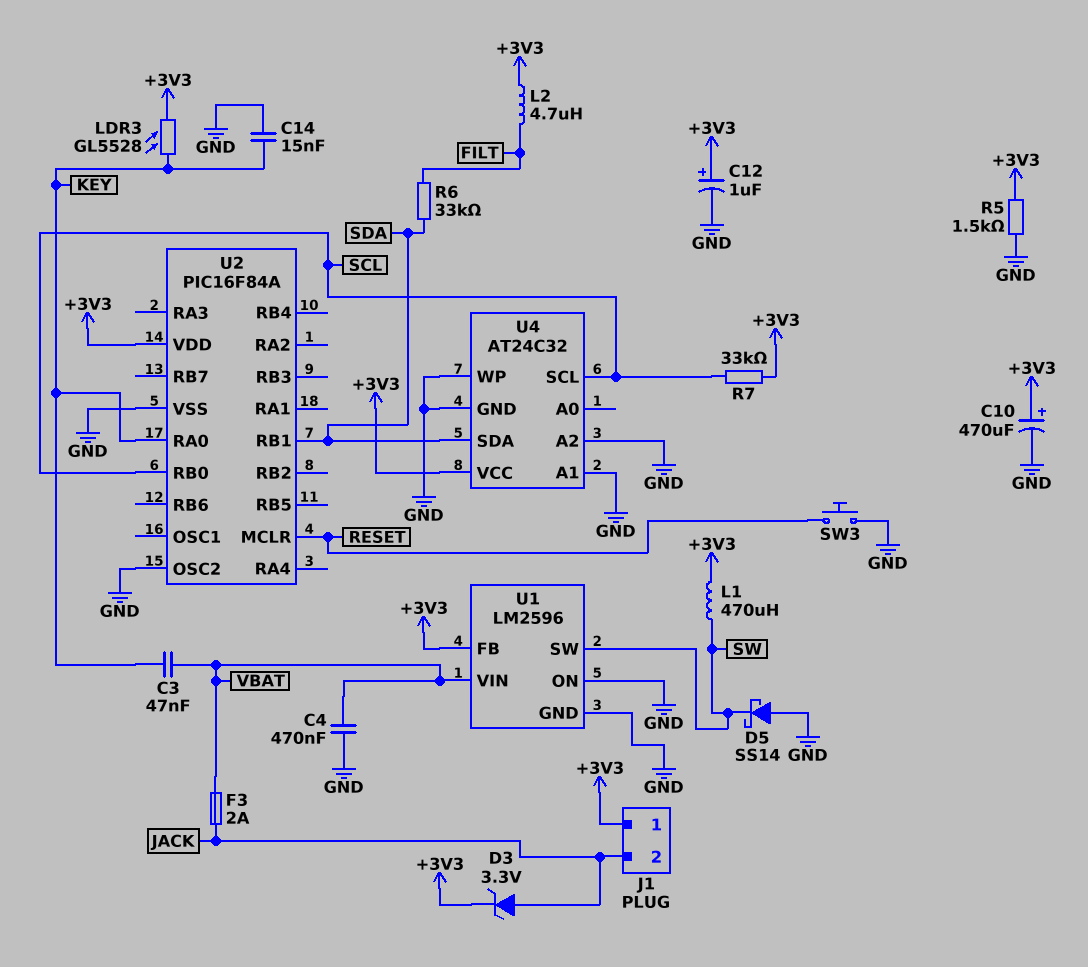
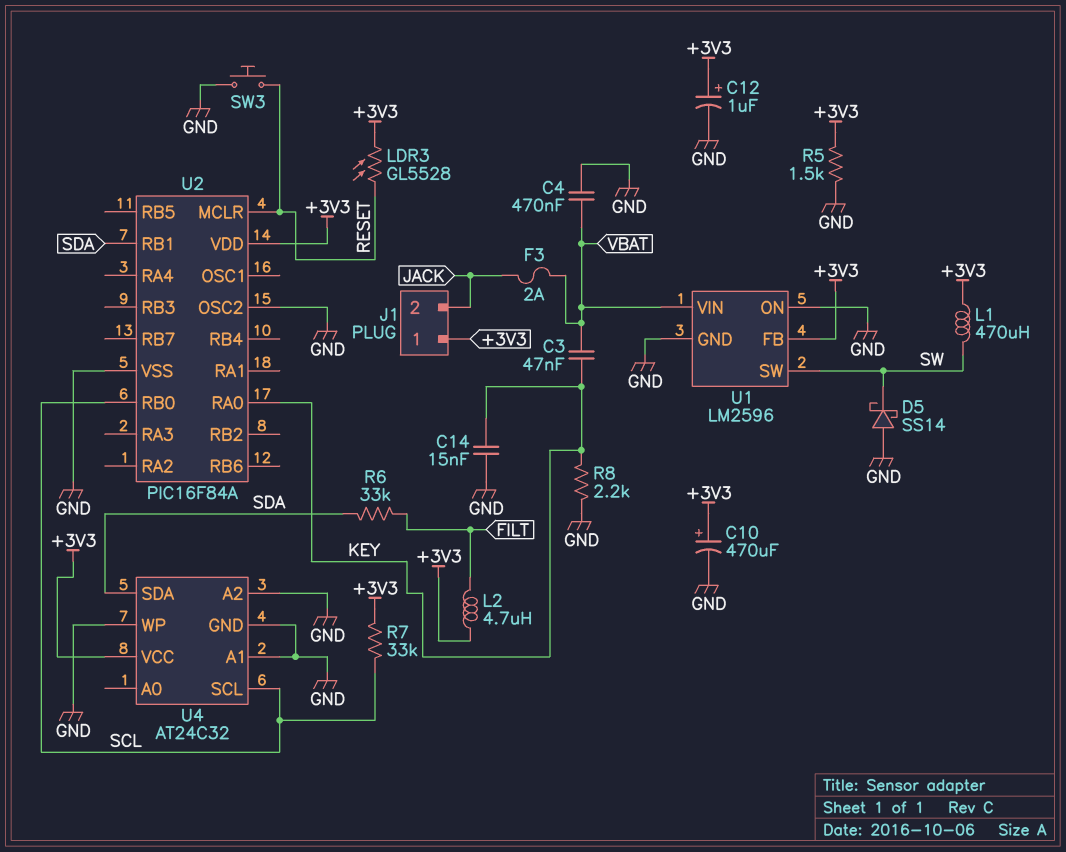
D3: zener 3.3V (A JACK, K +3V3) -> none
LDR3: GL5528 (+3V3, KEY) -> GL5528 (+3V3, RESET)
R8: none -> 2.2k (GND, KEY)

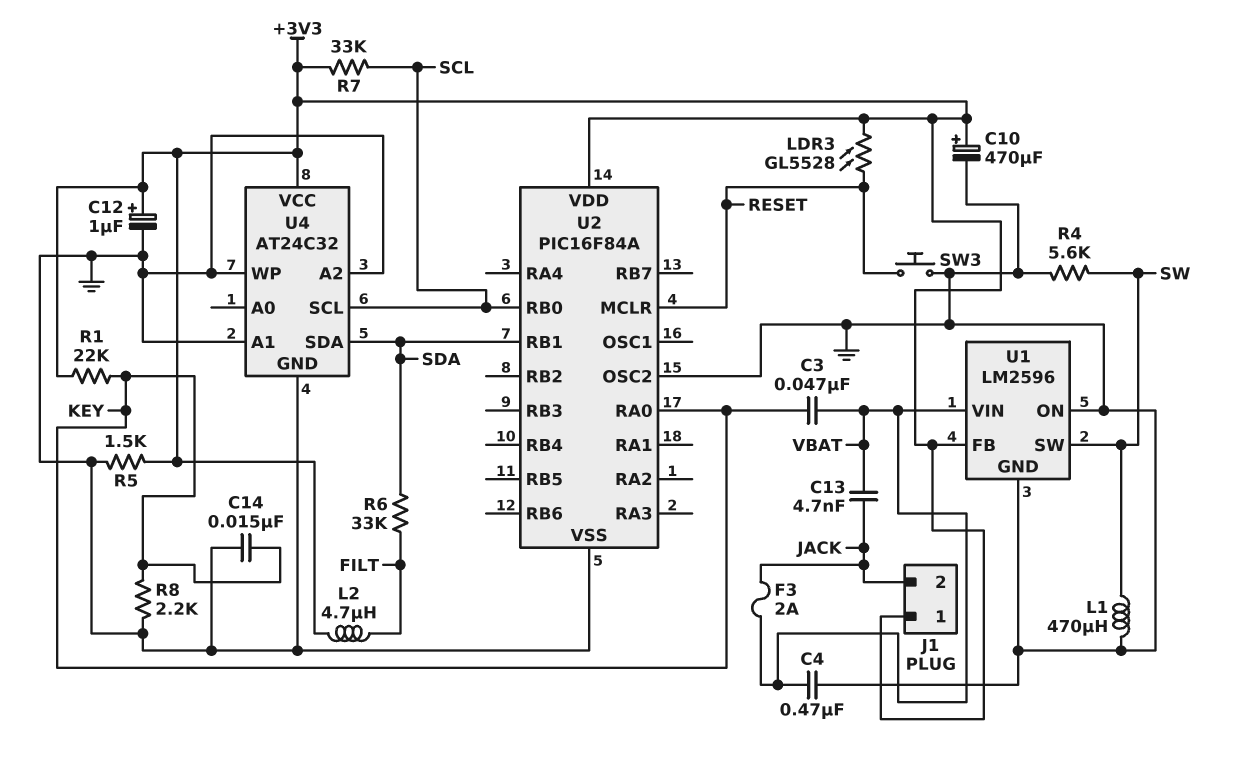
C13: none -> 4.7nF (JACK, VBAT)
D5: schottky SS14 (A GND, K SW) -> none
L1: 470uH (+3V3, SW) -> 470uH (GND, SW)
R1: none -> 22k (+3V3, KEY)
R4: none -> 5.6k (GND, SW)

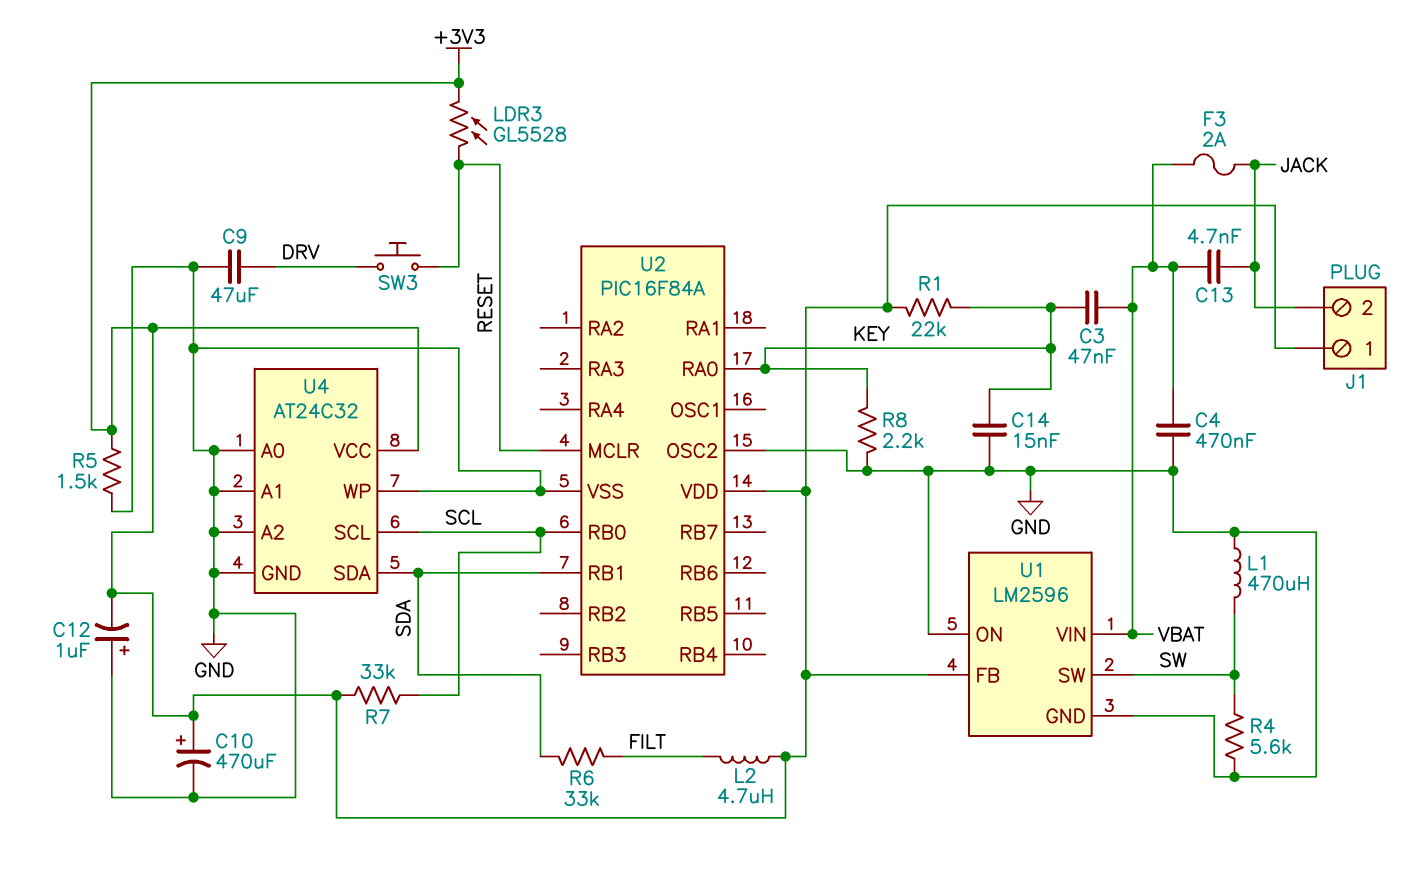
C9: none -> 47uF (DRV, GND)
C12: 1uF (plus +3V3, minus GND) -> 1uF (plus GND, minus +3V3)
SW3: button (GND, RESET) -> button (DRV, RESET)
U4 pin A0: none -> GND

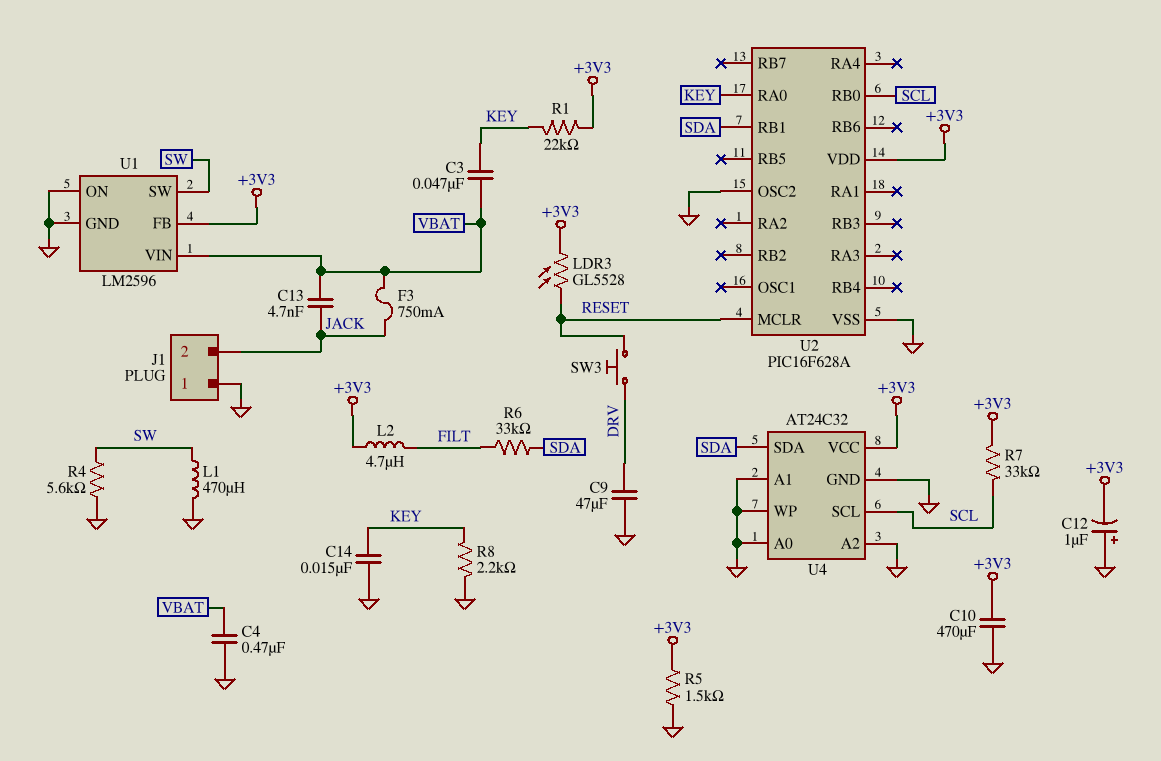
C10: 470uF (plus +3V3, minus GND) -> 470uF (+3V3, GND)
F3: 2A (JACK, VBAT) -> 750mA (JACK, VBAT)
J1 pin 1: +3V3 -> GND
U2: PIC16F84A -> PIC16F628A

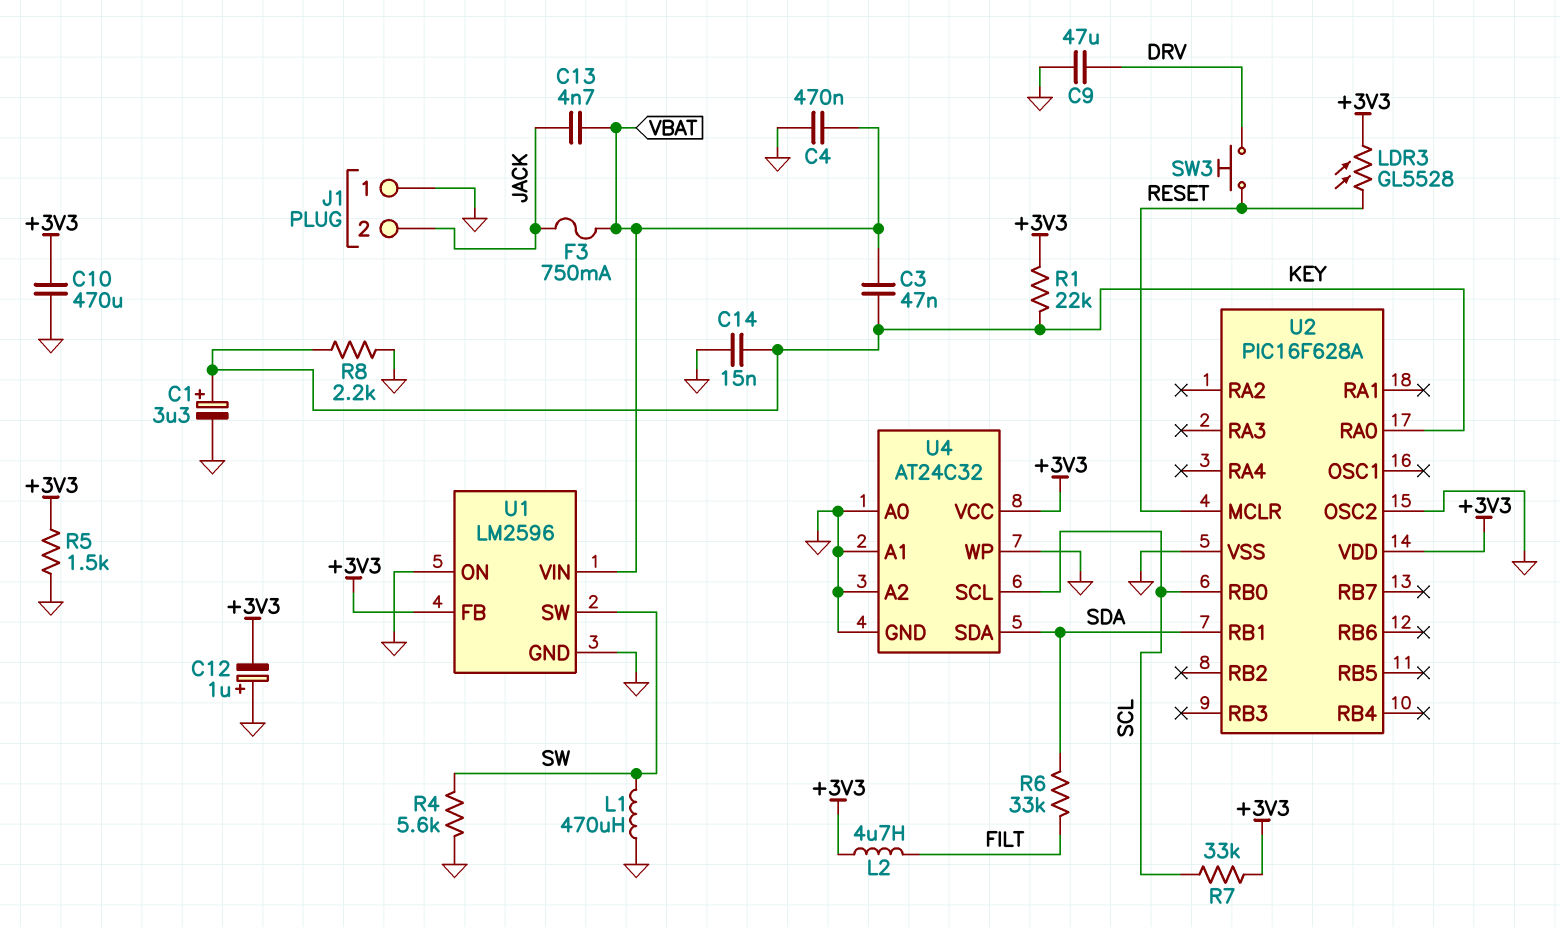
C1: none -> 3.3uF (plus KEY, minus GND)

